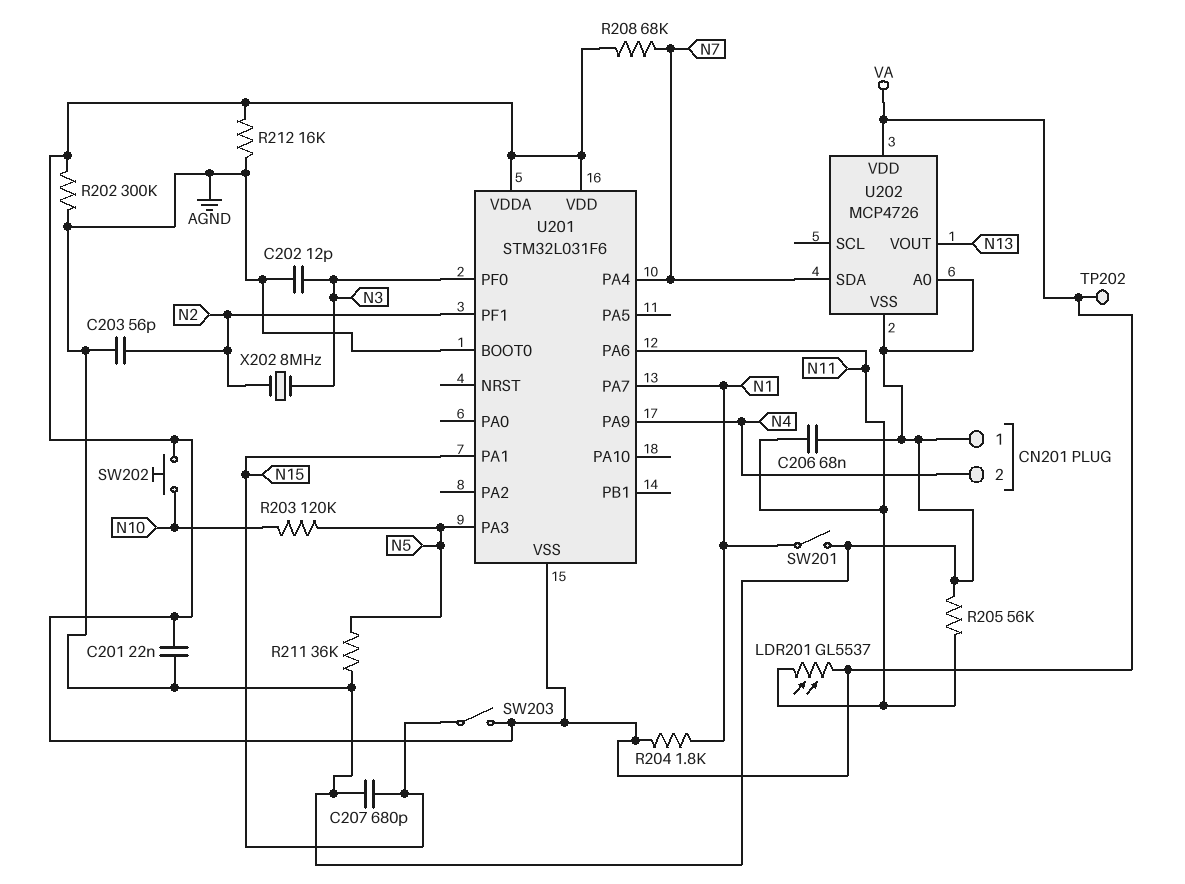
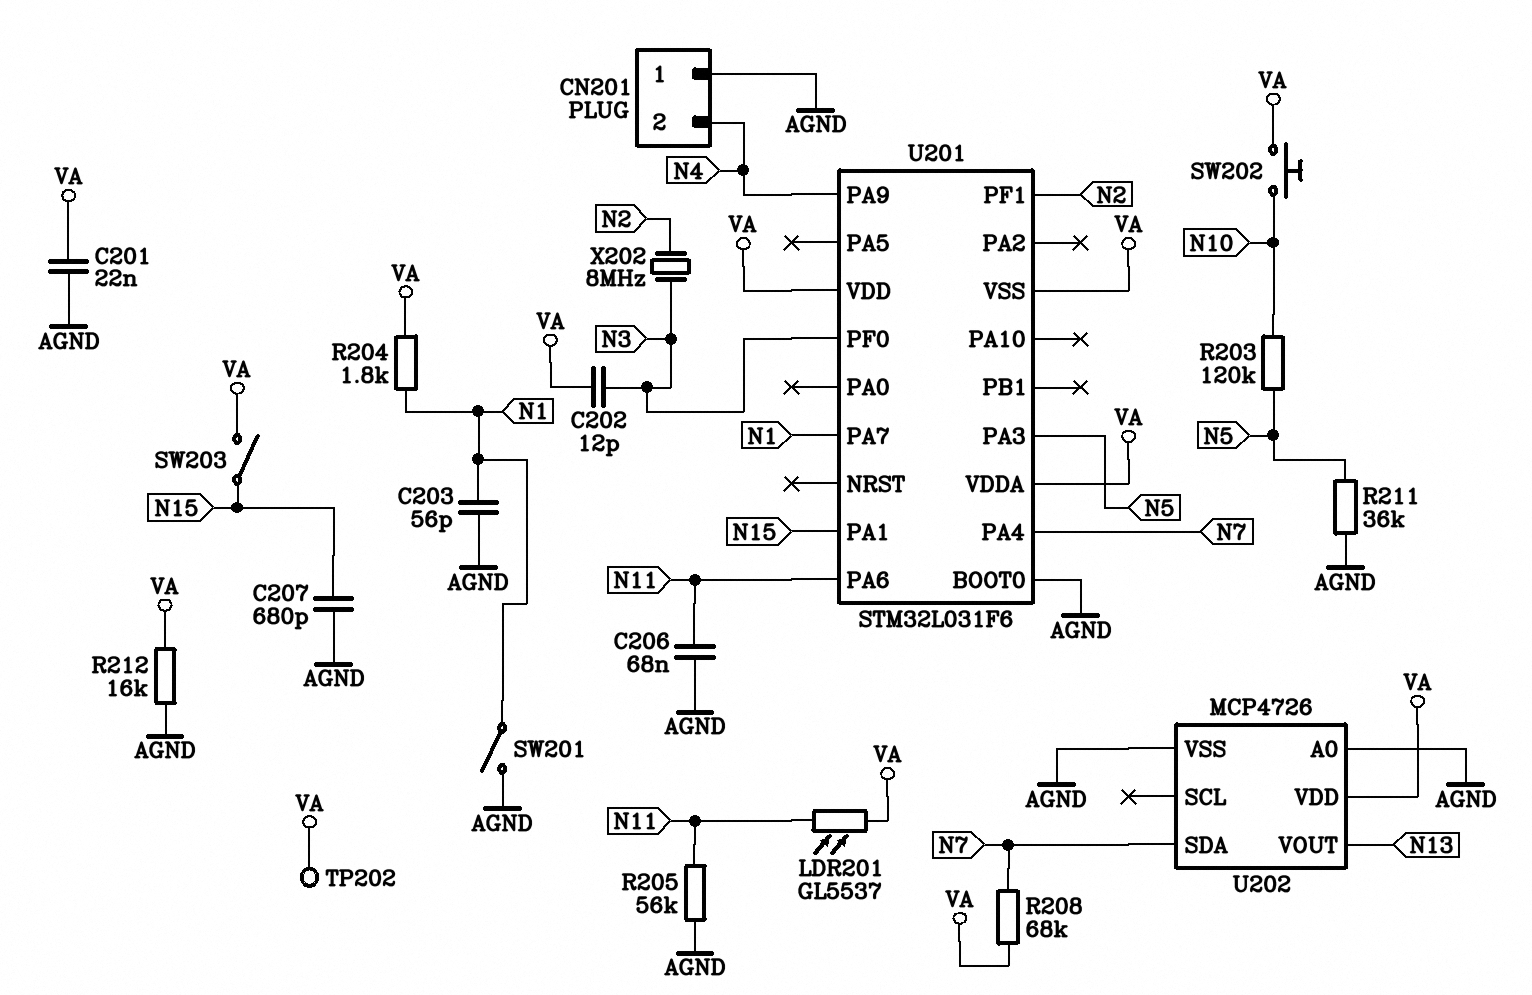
C202: 12pF (AGND, N3) -> 12pF (N3, VA)
C203: 56pF (AGND, N2) -> 56pF (AGND, N1)
R202: 300k (AGND, VA) -> none

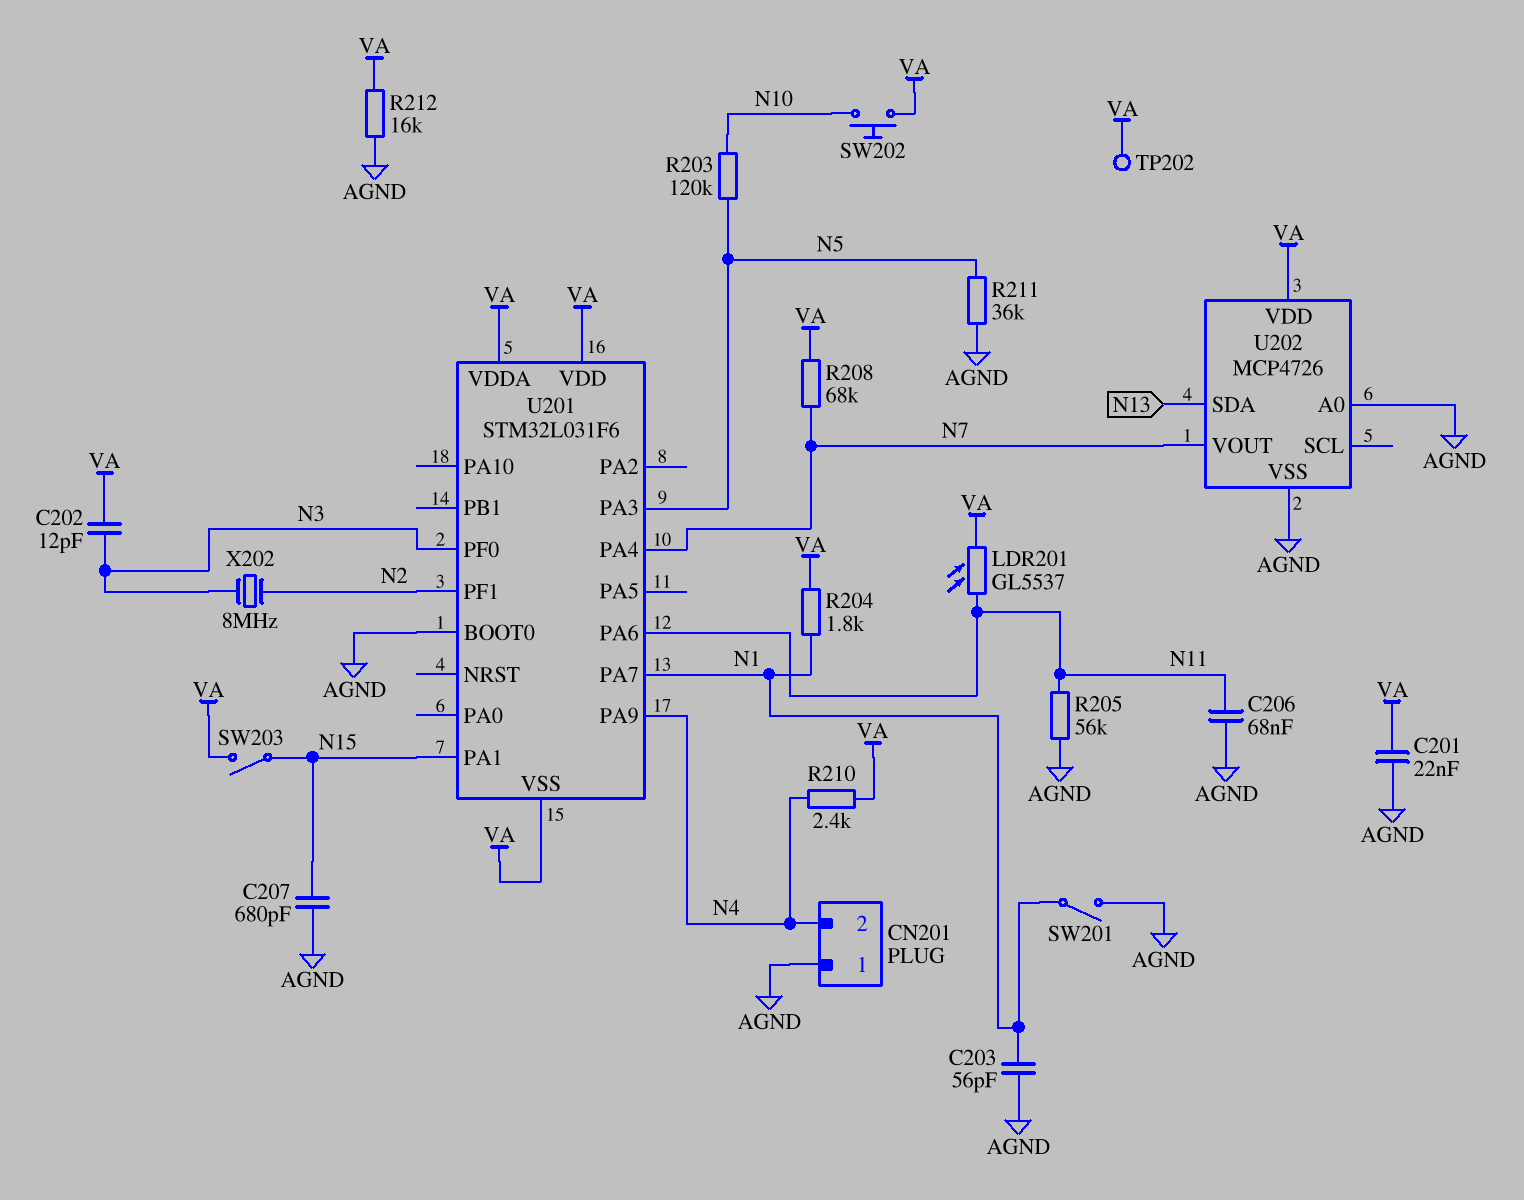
R210: none -> 2.4k (N4, VA)
U202 pin SDA: N7 -> N13
U202 pin VOUT: N13 -> N7

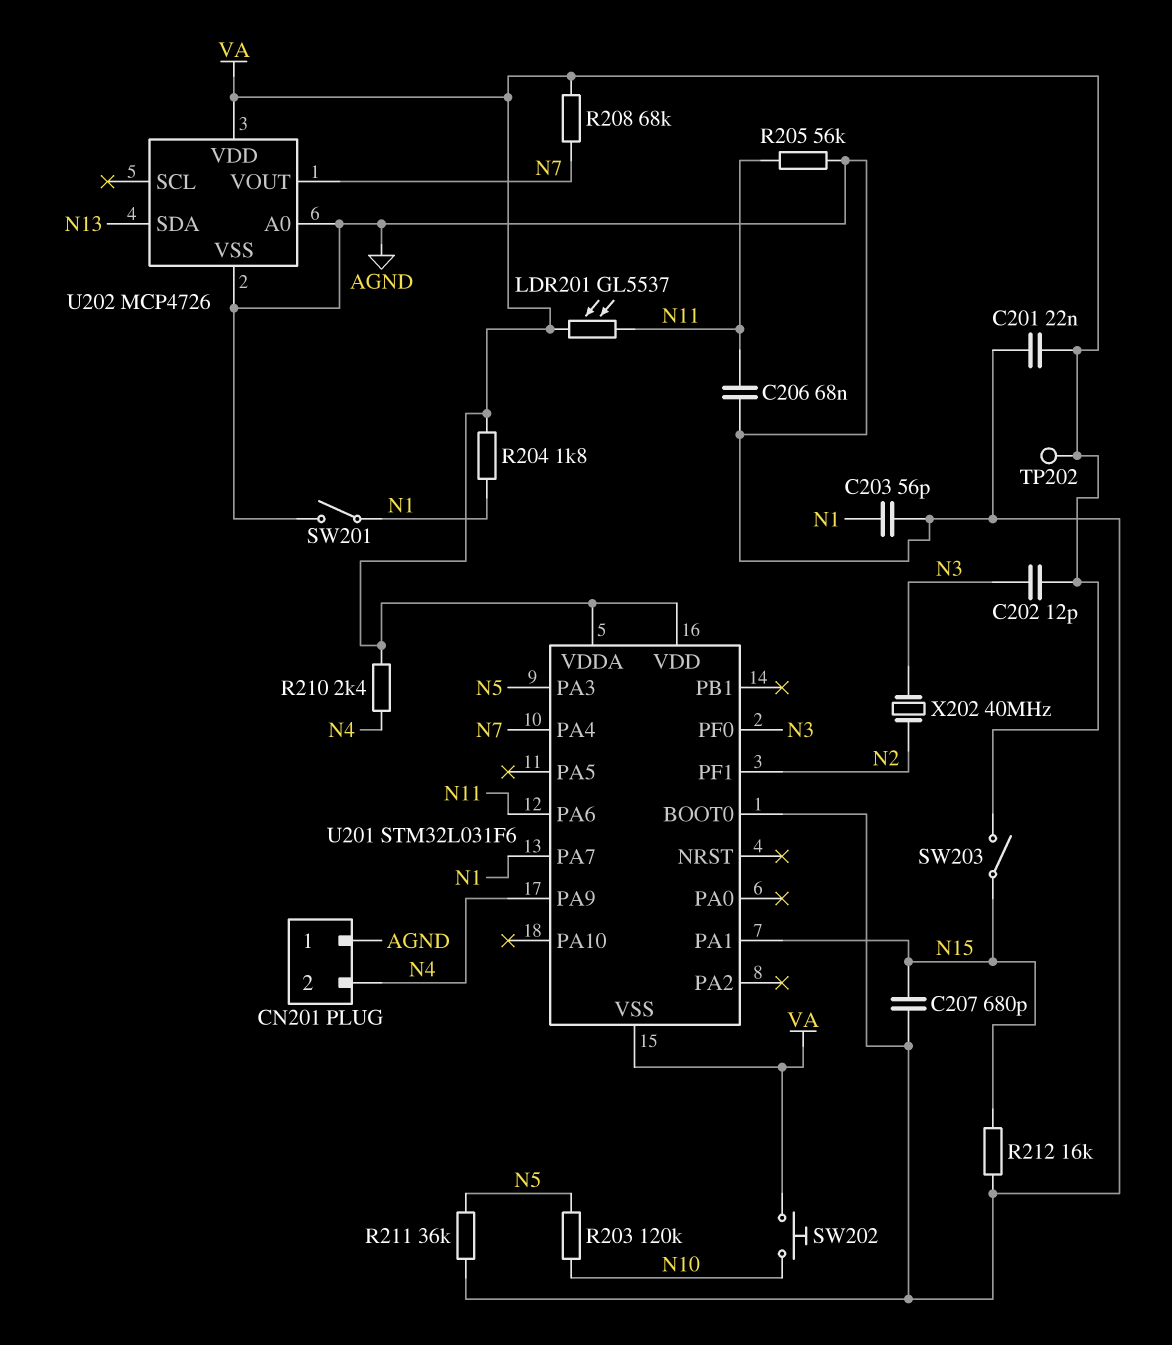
R212: 16k (AGND, VA) -> 16k (AGND, N15)
X202: 8MHz (N2, N3) -> 40MHz (N2, N3)

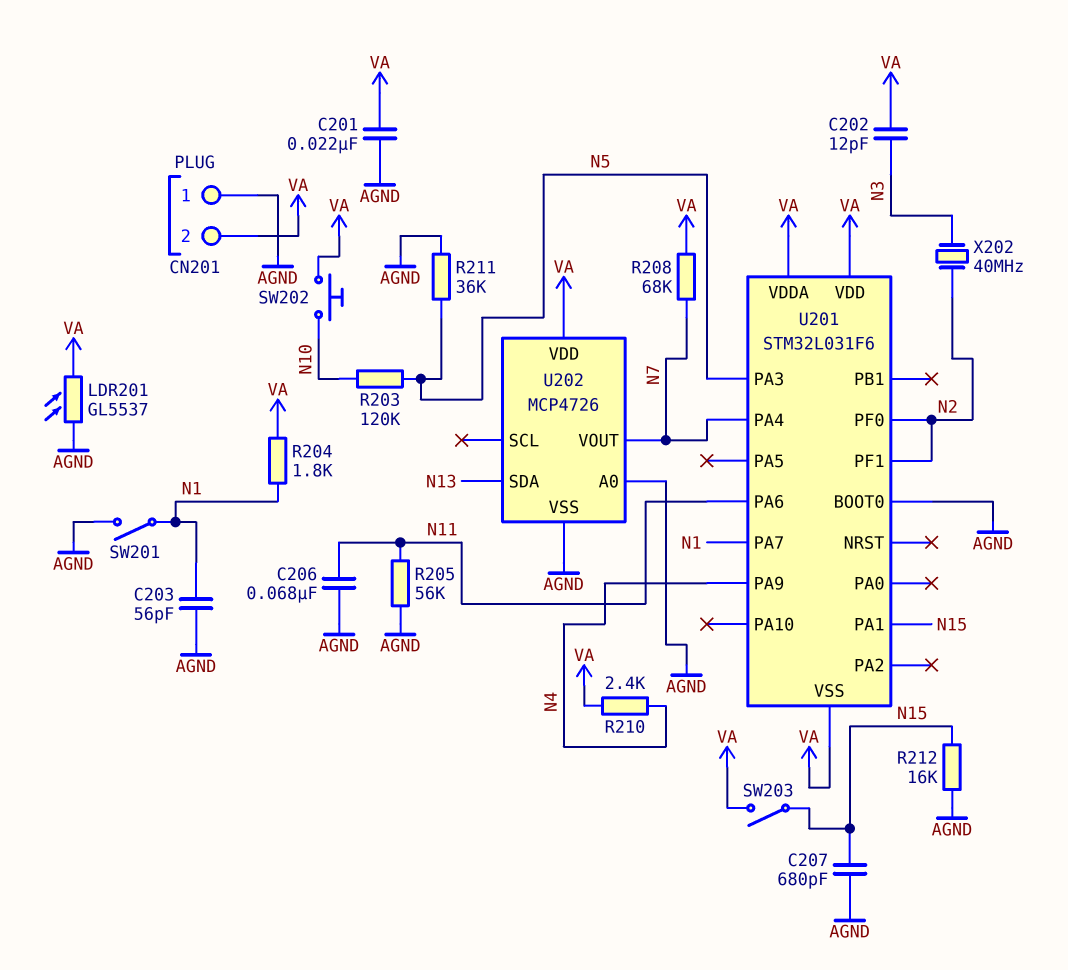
CN201 pin 2: N4 -> VA
LDR201: GL5537 (N11, VA) -> GL5537 (AGND, VA)
TP202: test point (VA) -> none
U201 pin PF0: N3 -> N2

